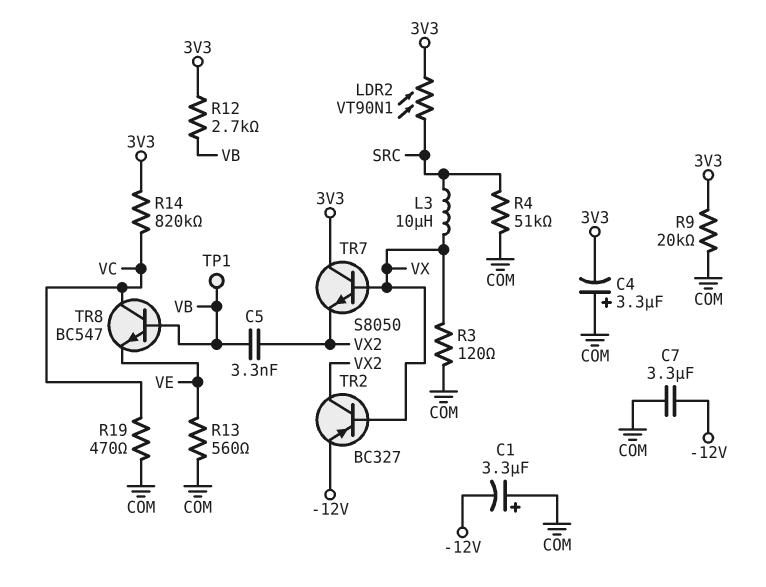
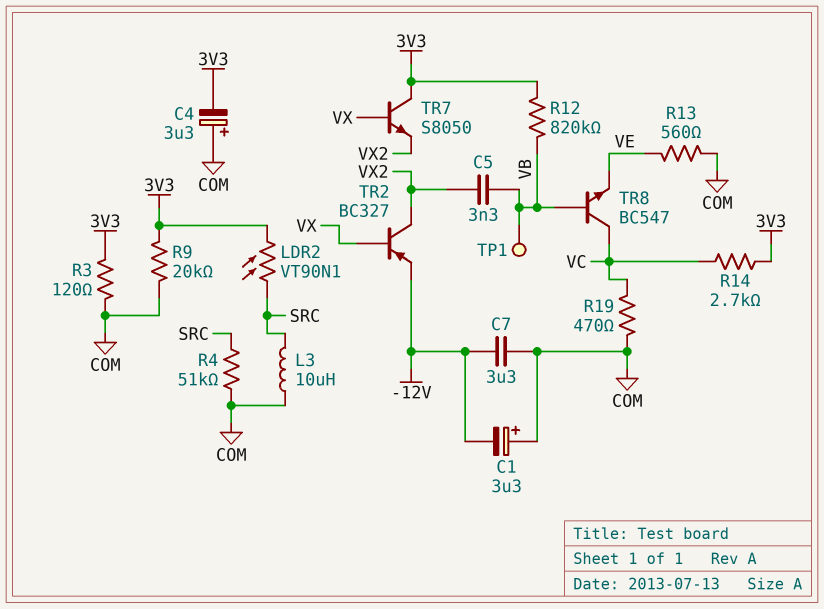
L3: 10uH (SRC, VX) -> 10uH (COM, SRC)
R3: 120 (COM, VX) -> 120 (3V3, COM)
R12: 2.7k (3V3, VB) -> 820k (3V3, VB)
R14: 820k (3V3, VC) -> 2.7k (3V3, VC)

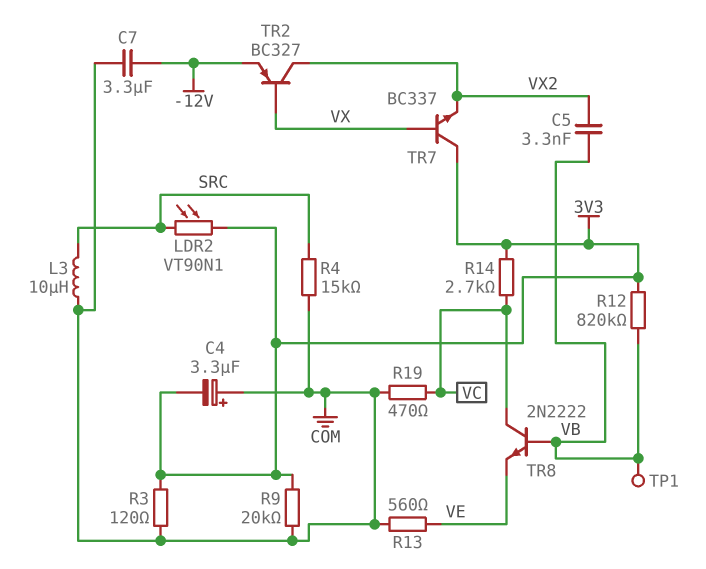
C1: 3.3uF (plus COM, minus -12V) -> none
R4: 51k (COM, SRC) -> 15k (COM, SRC)
TR7: NPN S8050 (B VX, C 3V3, E VX2) -> NPN BC337 (B VX, C 3V3, E VX2)
TR8: NPN BC547 (B VB, C VC, E VE) -> NPN 2N2222 (B VB, C VC, E VE)

